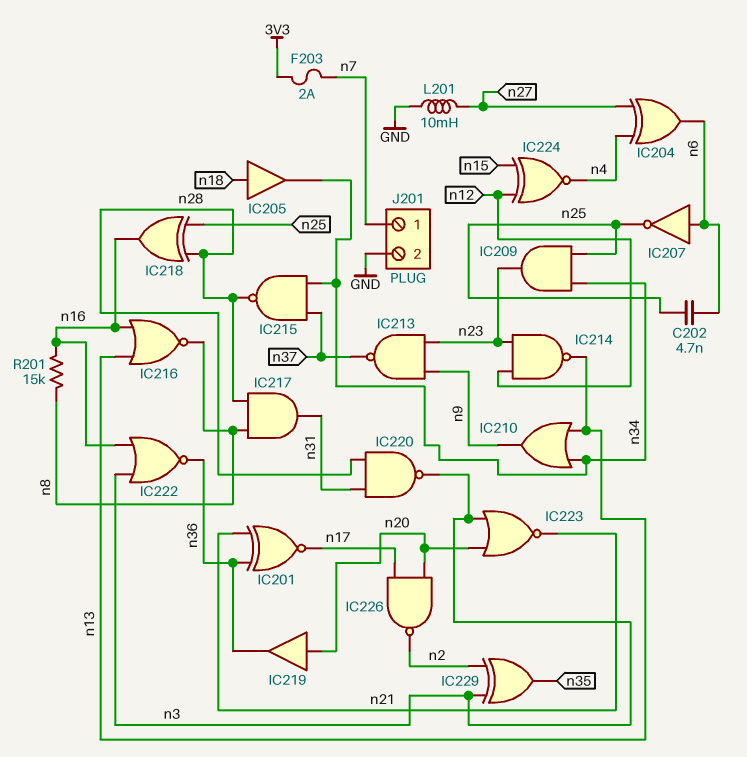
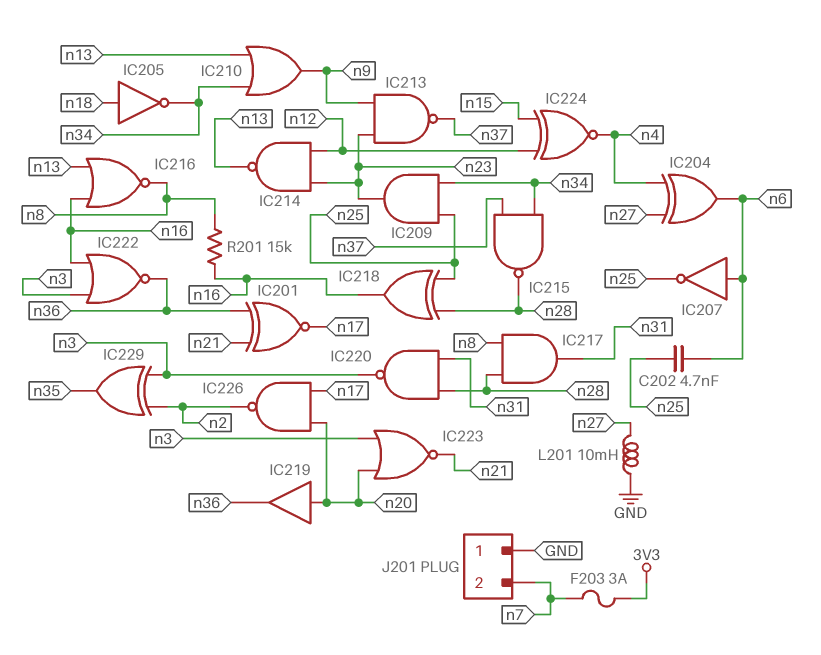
F203: 2A (3V3, n7) -> 3A (3V3, n7)
IC205: buffer (in n18, out n34) -> NOT (in n18, out n34)
J201 pin 1: n7 -> GND
J201 pin 2: GND -> n7

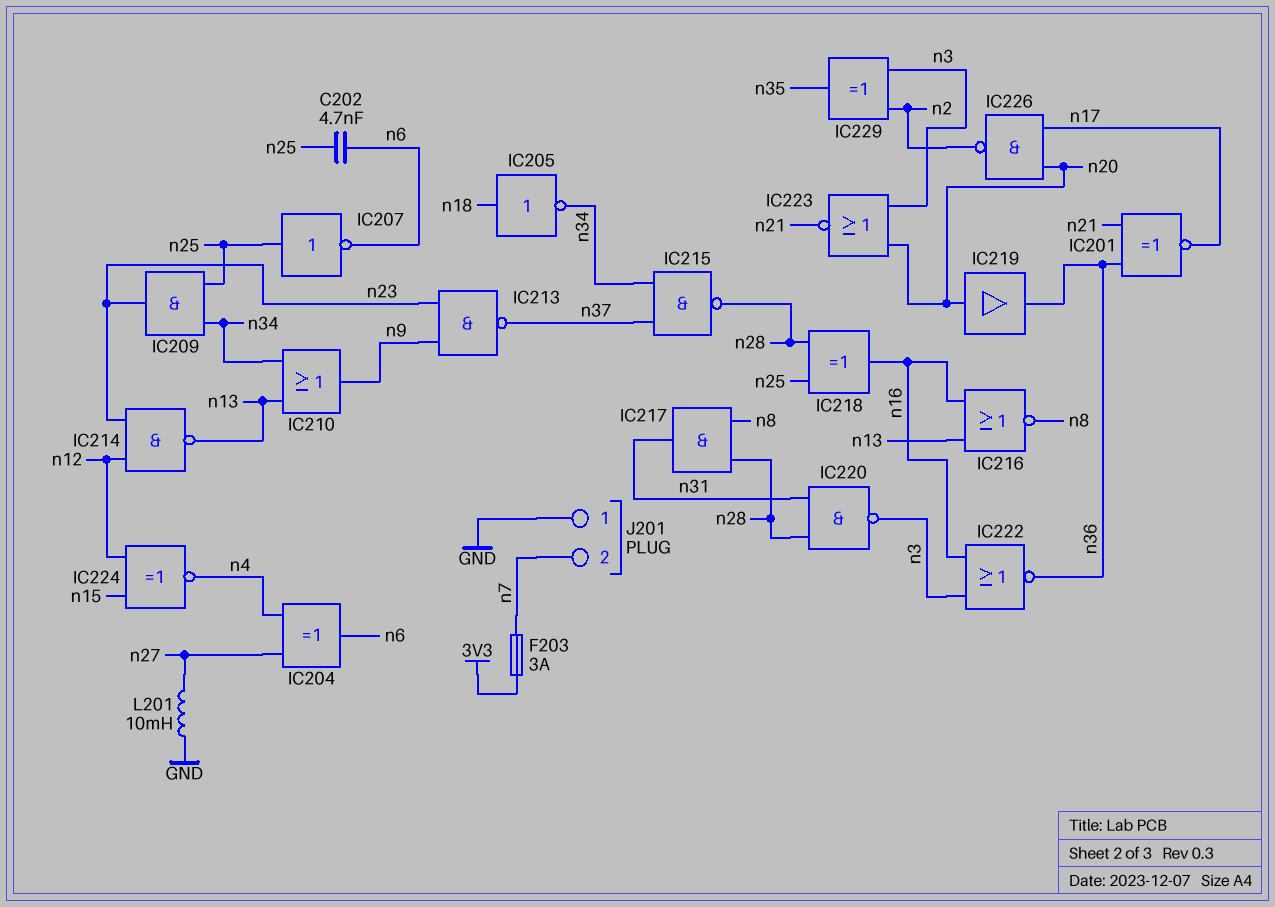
IC207: NOT (in n6, out n25) -> NOT (in n25, out n6)
R201: 15k (n8, n16) -> none

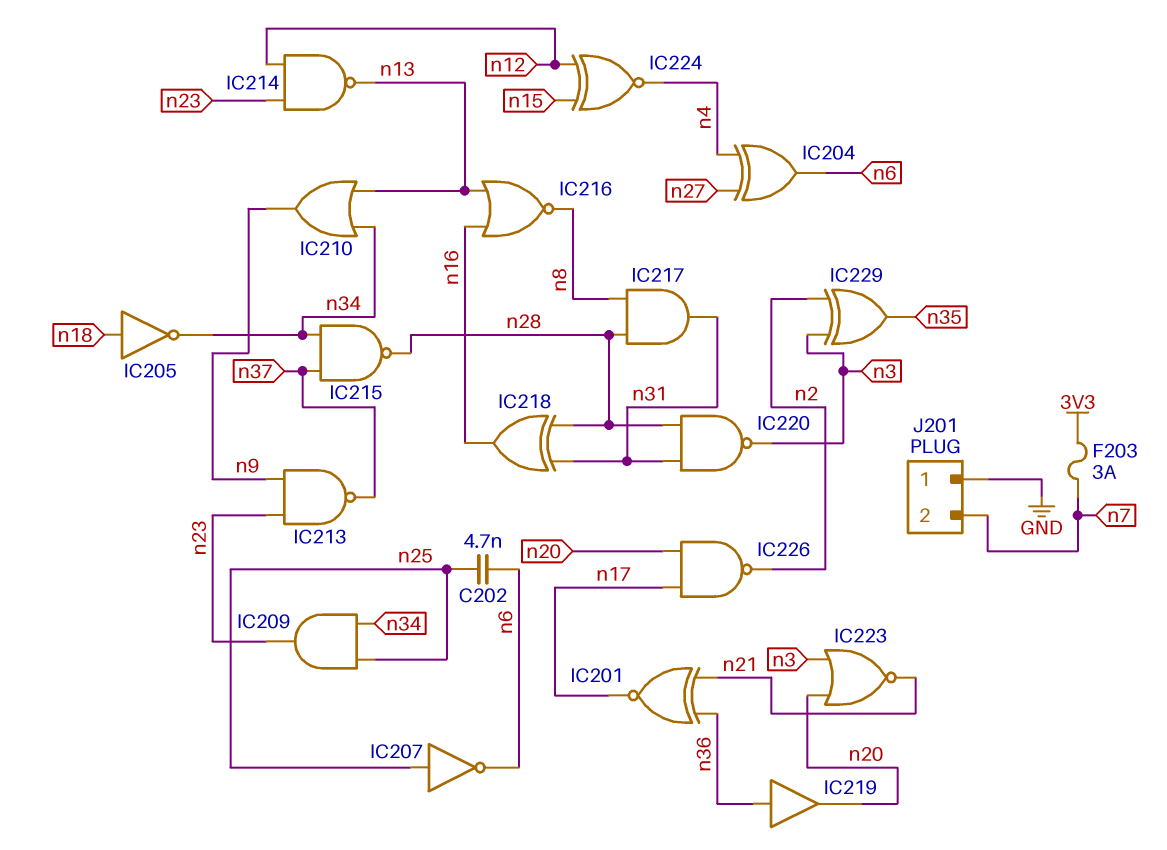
IC218: XOR (in n25, in n28, out n16) -> XOR (in n28, in n31, out n16)
IC219: buffer (in n20, out n36) -> buffer (in n36, out n20)
IC222: NOR (in n3, in n16, out n36) -> none
L201: 10mH (GND, n27) -> none

